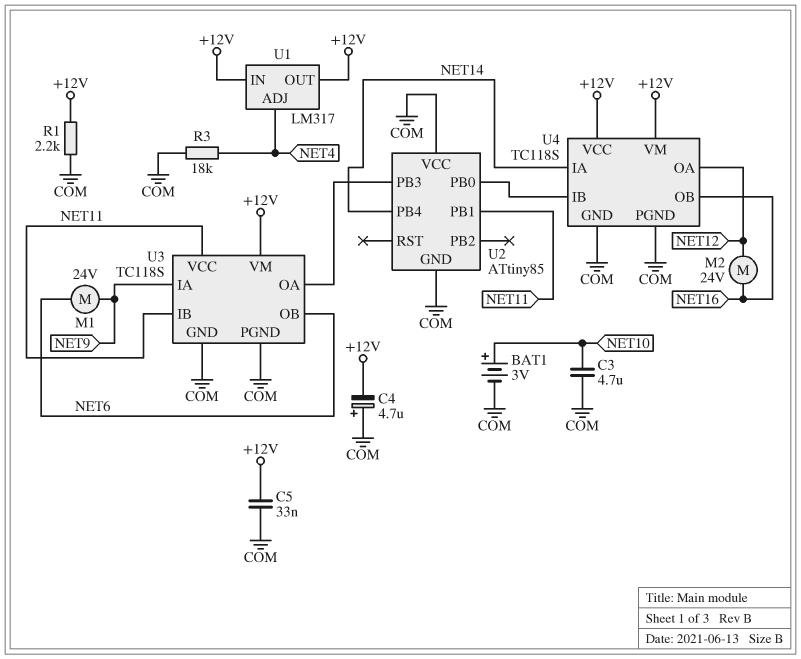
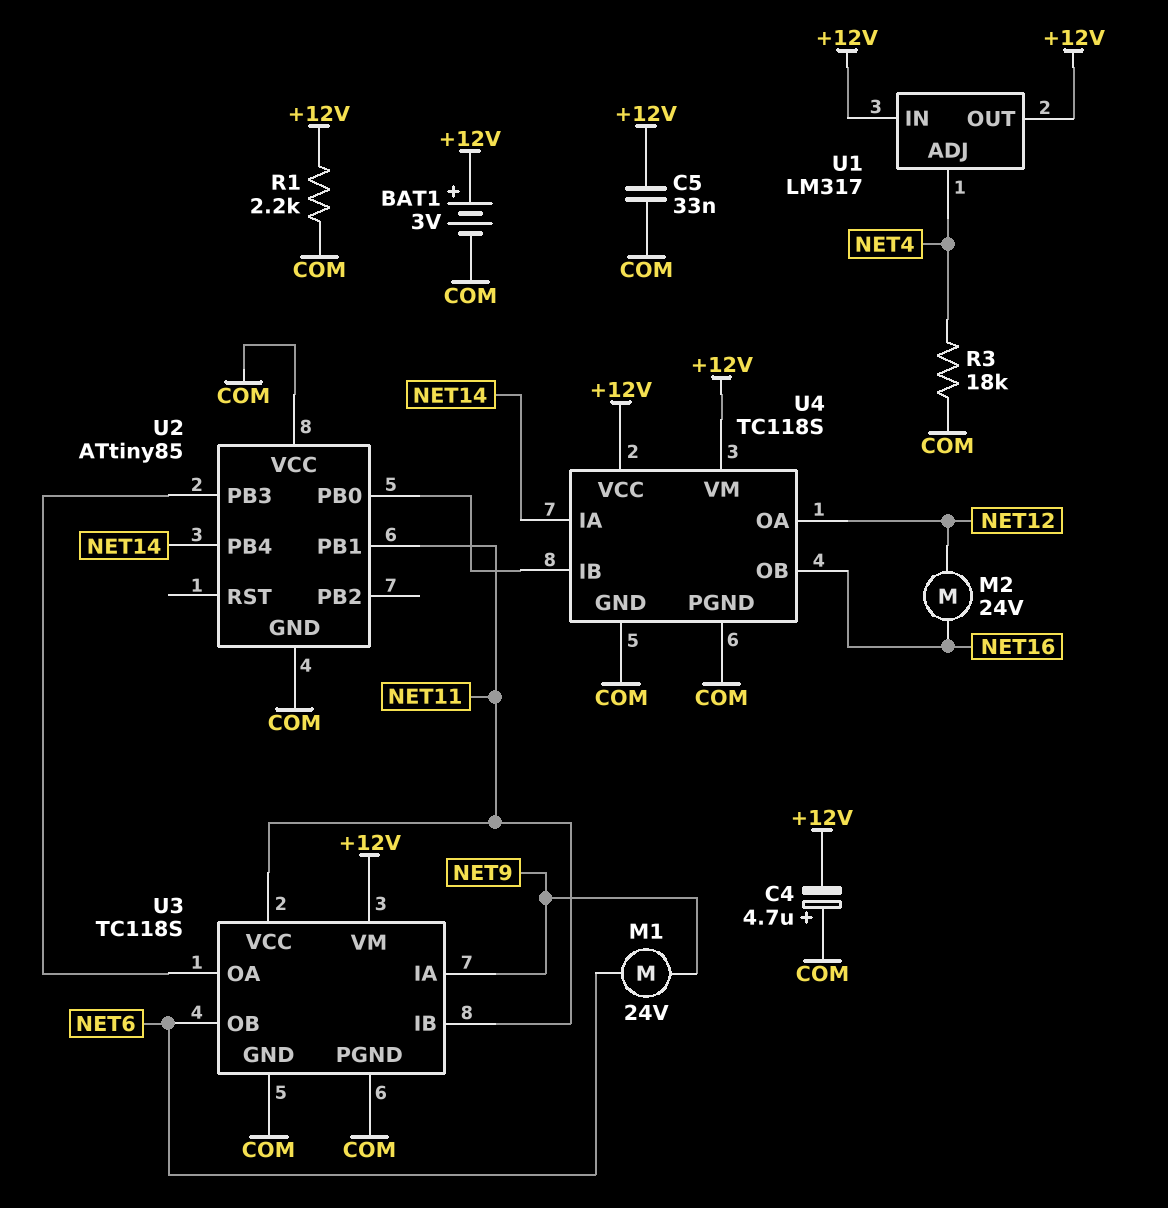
BAT1: 3V (plus NET10, minus COM) -> 3V (plus +12V, minus COM)
C3: 4.7uF (COM, NET10) -> none

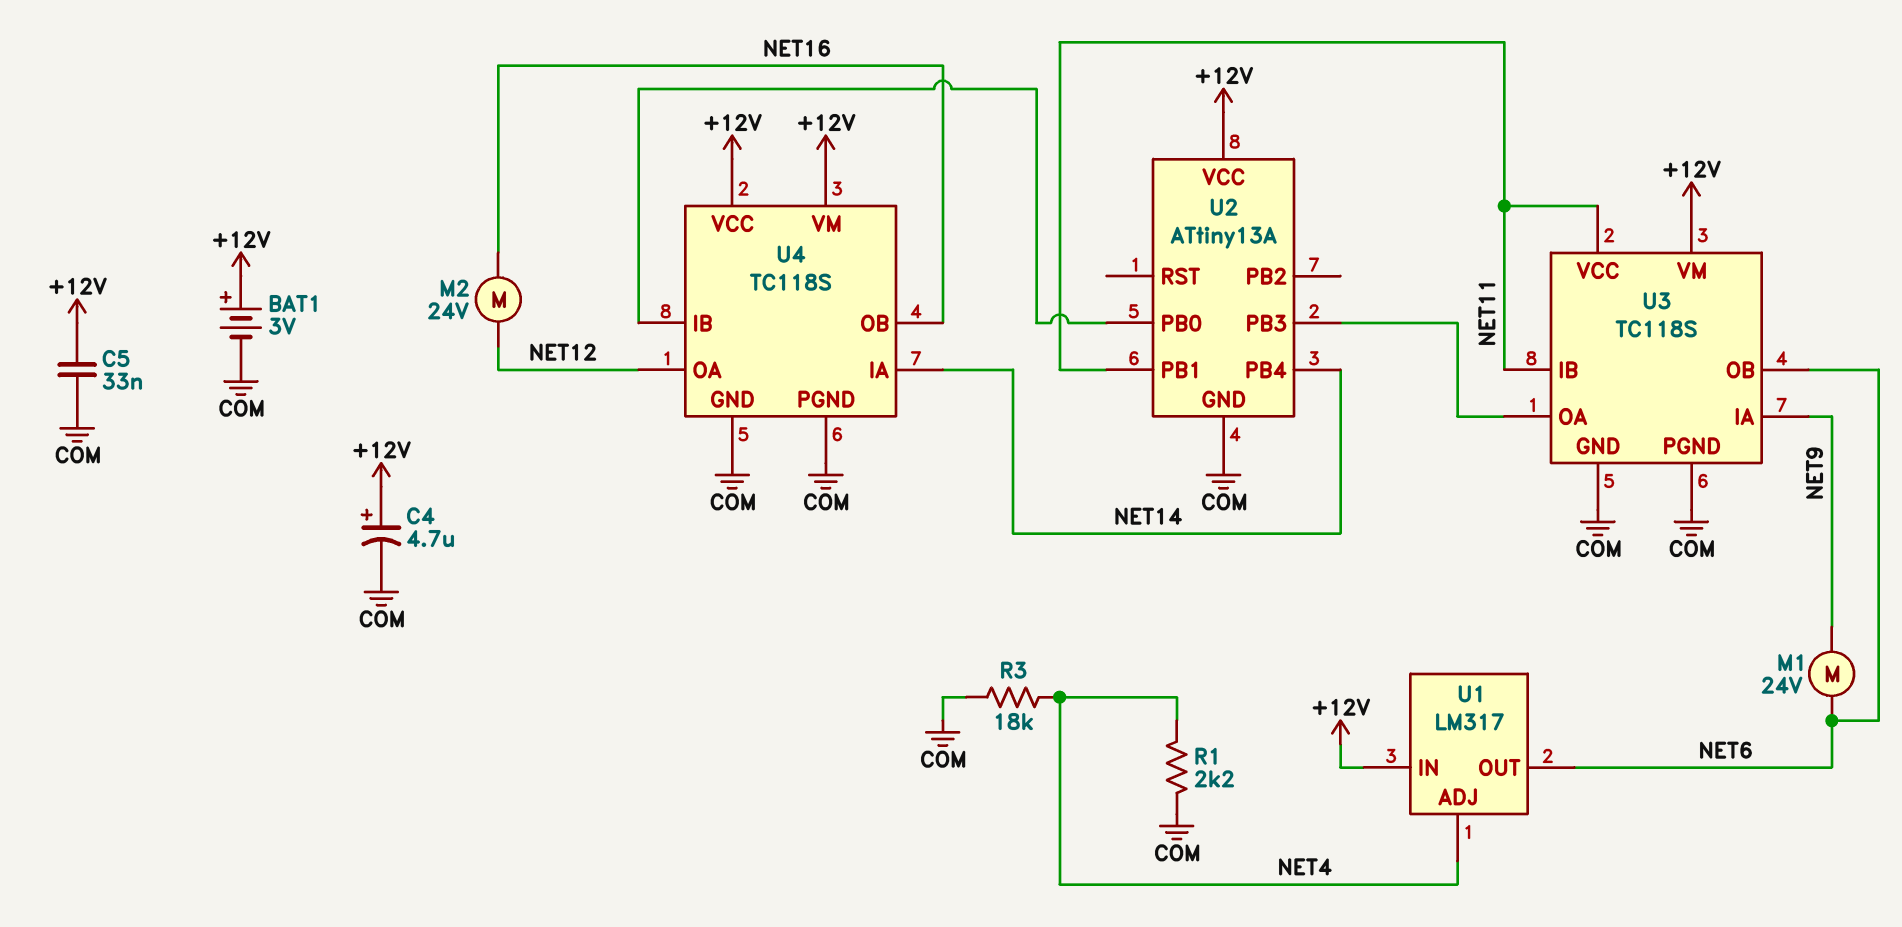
C4: 4.7uF (plus COM, minus +12V) -> 4.7uF (plus +12V, minus COM)
R1: 2.2k (+12V, COM) -> 2.2k (COM, NET4)
U1 pin OUT: +12V -> NET6
U2: ATtiny85 -> ATtiny13A
U2 pin VCC: COM -> +12V

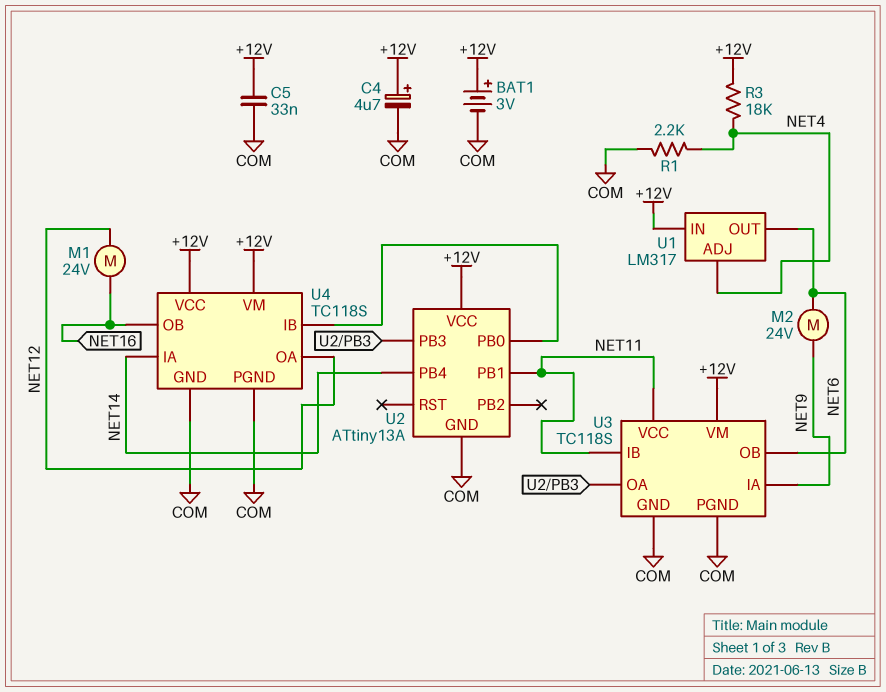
M1: motor 24V (NET6, NET9) -> motor 24V (NET12, NET16)
M2: motor 24V (NET12, NET16) -> motor 24V (NET6, NET9)
R3: 18k (COM, NET4) -> 18k (+12V, NET4)

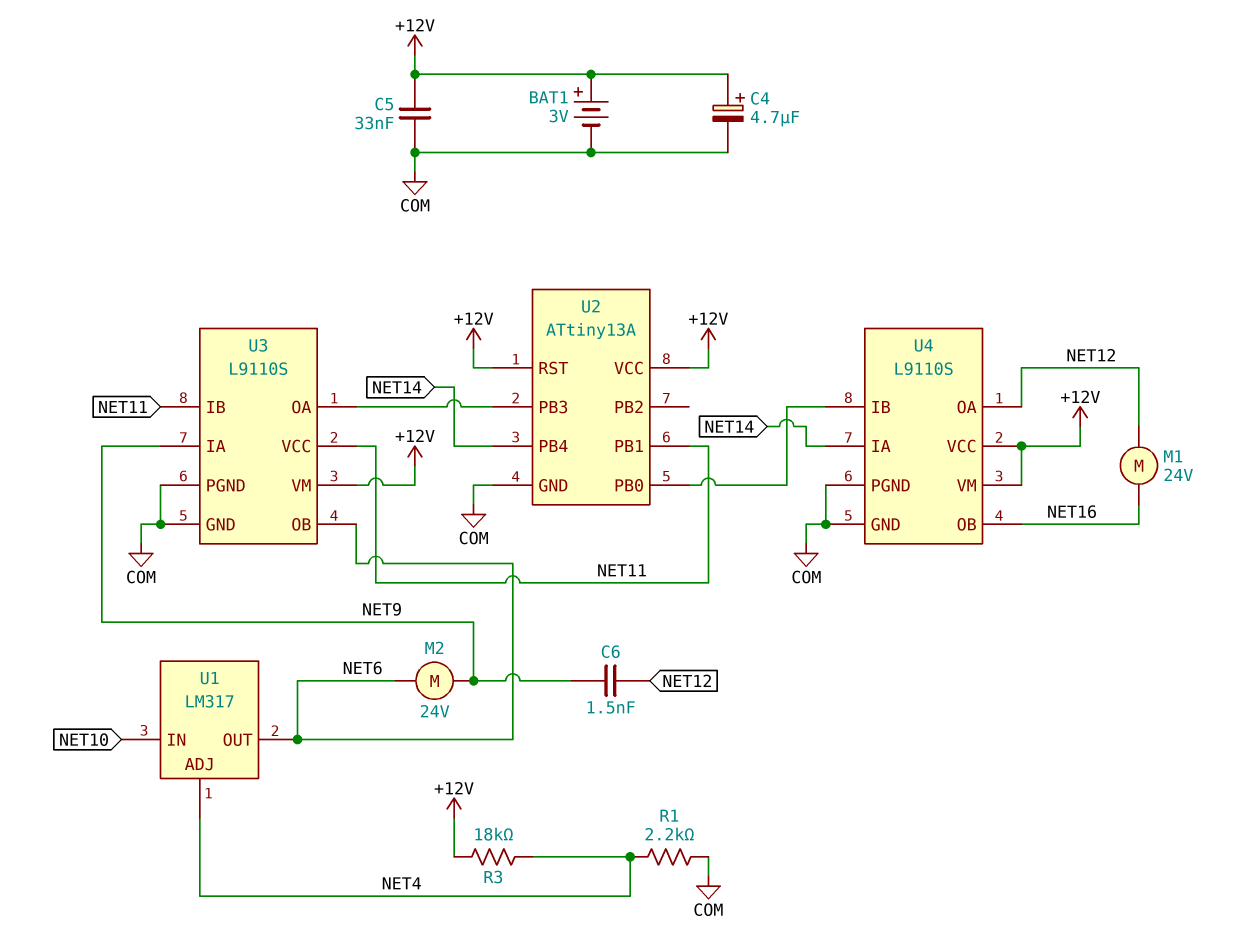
C6: none -> 1.5nF (NET9, NET12)
U1 pin IN: +12V -> NET10
U2 pin RST: none -> +12V
U3: TC118S -> L9110S
U4: TC118S -> L9110S

